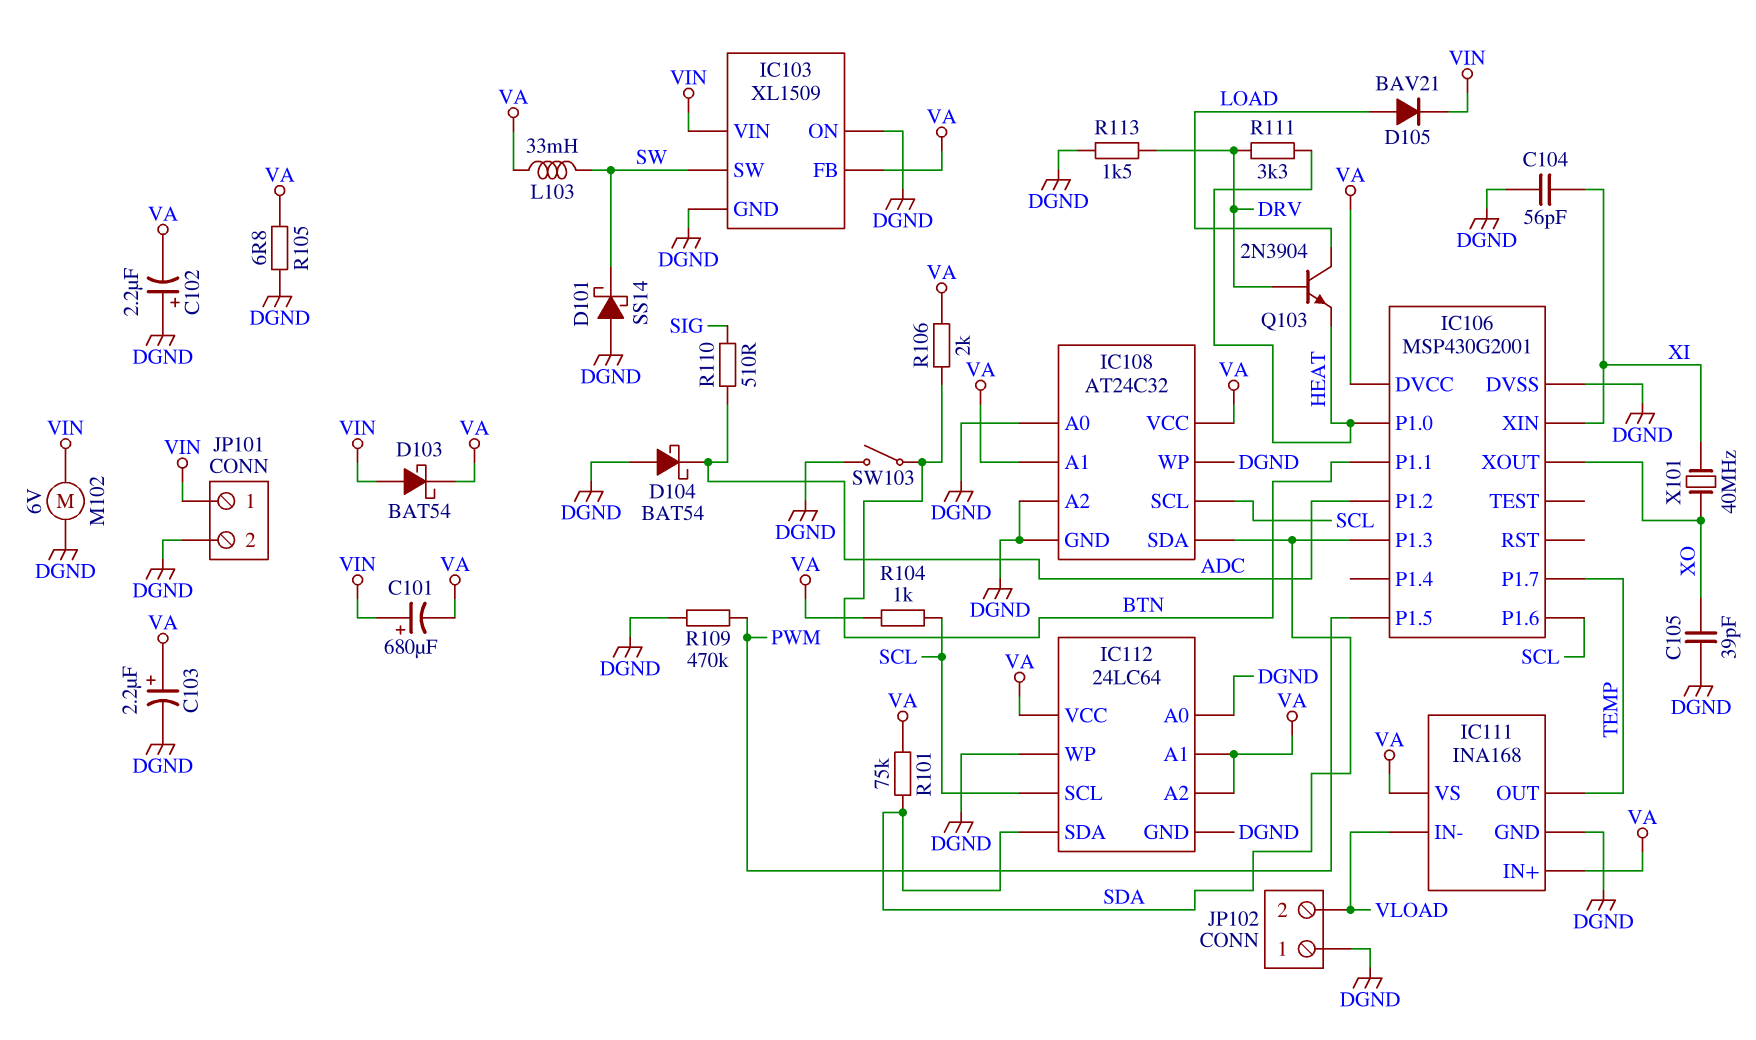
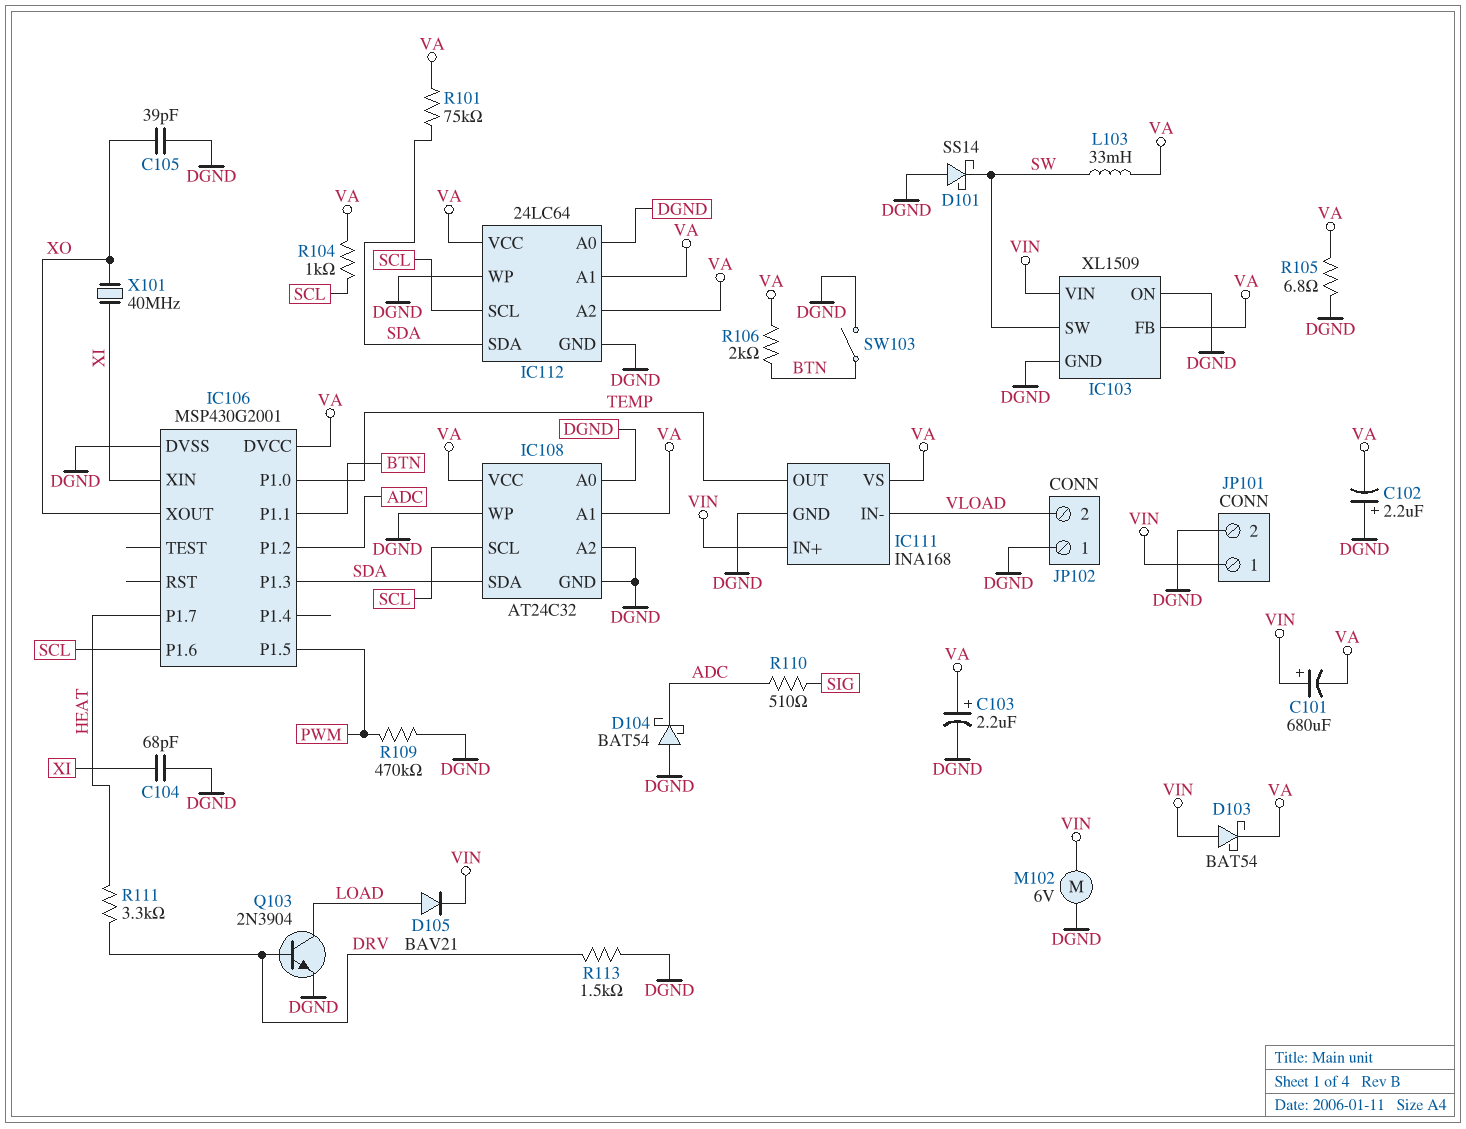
C104: 56pF (DGND, XI) -> 68pF (DGND, XI)
IC106 pin P1.0: HEAT -> TEMP
IC106 pin P1.7: TEMP -> HEAT
IC111 pin IN+: VA -> VIN
Q103: NPN 2N3904 (B DRV, C LOAD, E HEAT) -> NPN 2N3904 (B DRV, C LOAD, E DGND)

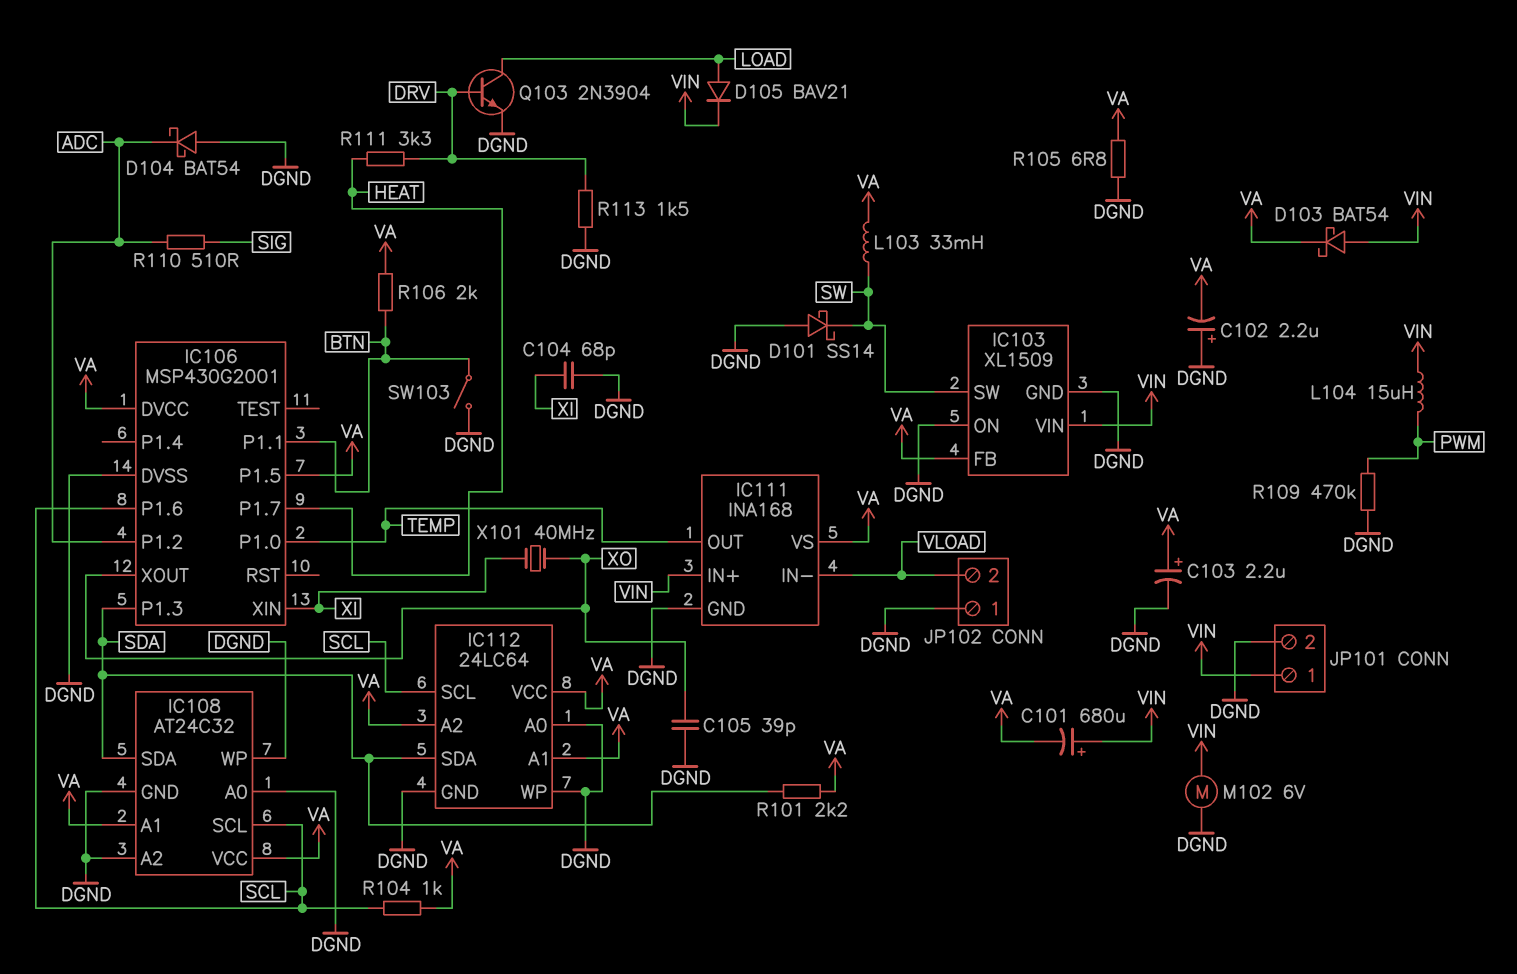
IC106 pin P1.5: PWM -> VA
L104: none -> 15uH (PWM, VIN)
R101: 75k (SDA, VA) -> 2.2k (SDA, VA)

